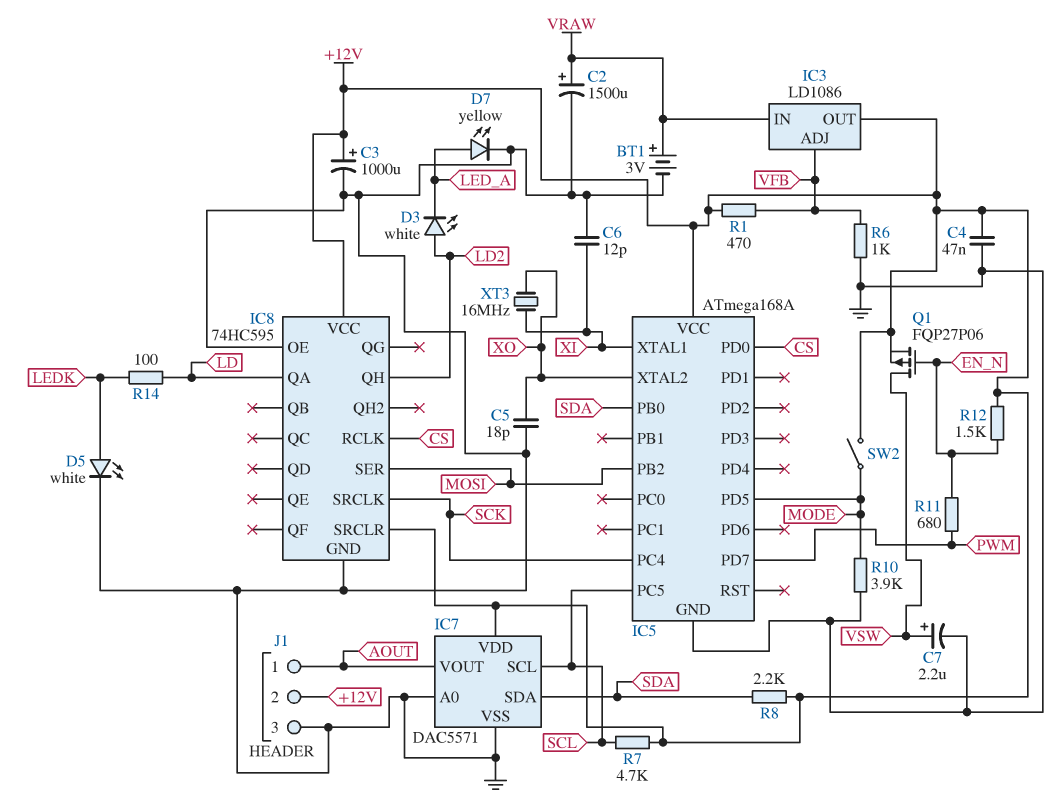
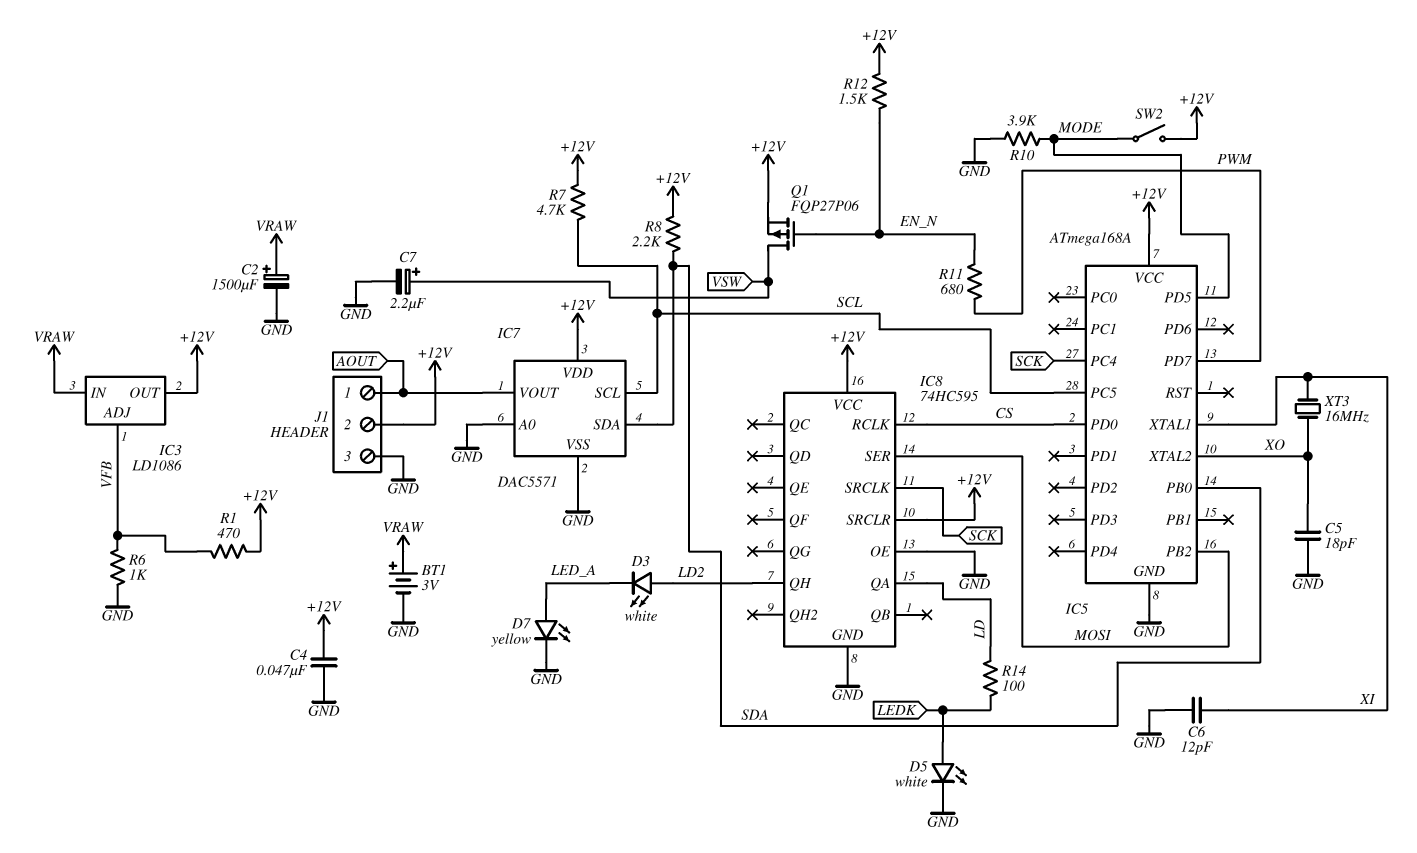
C3: 1000uF (plus +12V, minus GND) -> none

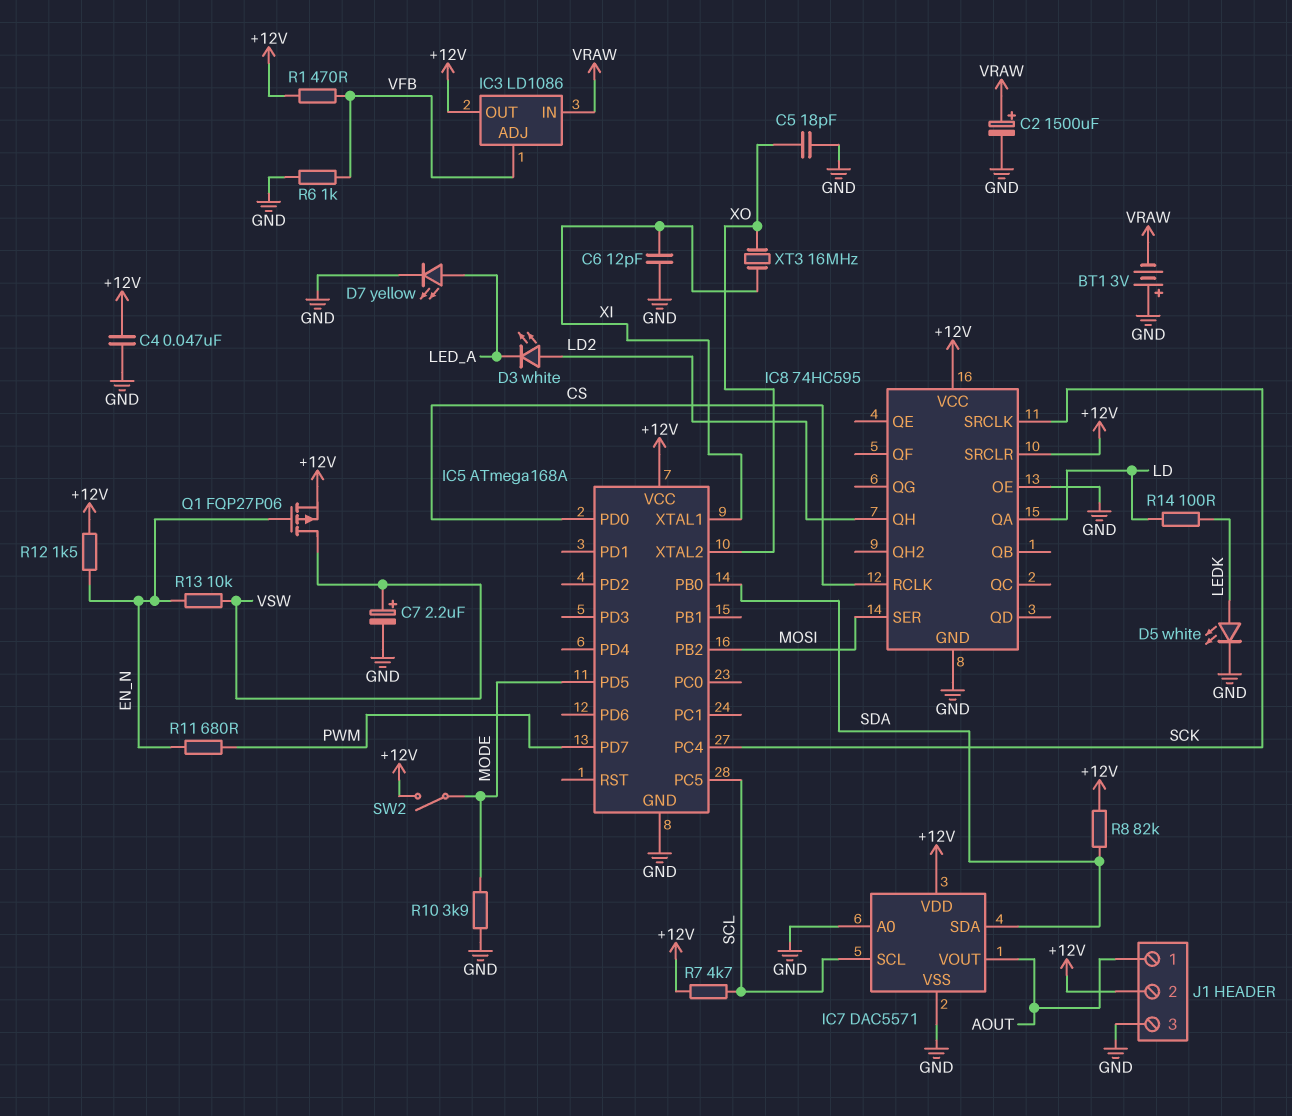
BT1: 3V (plus VRAW, minus GND) -> 3V (plus GND, minus VRAW)
R8: 2.2k (+12V, SDA) -> 82k (+12V, SDA)
R13: none -> 10k (EN_N, VSW)

